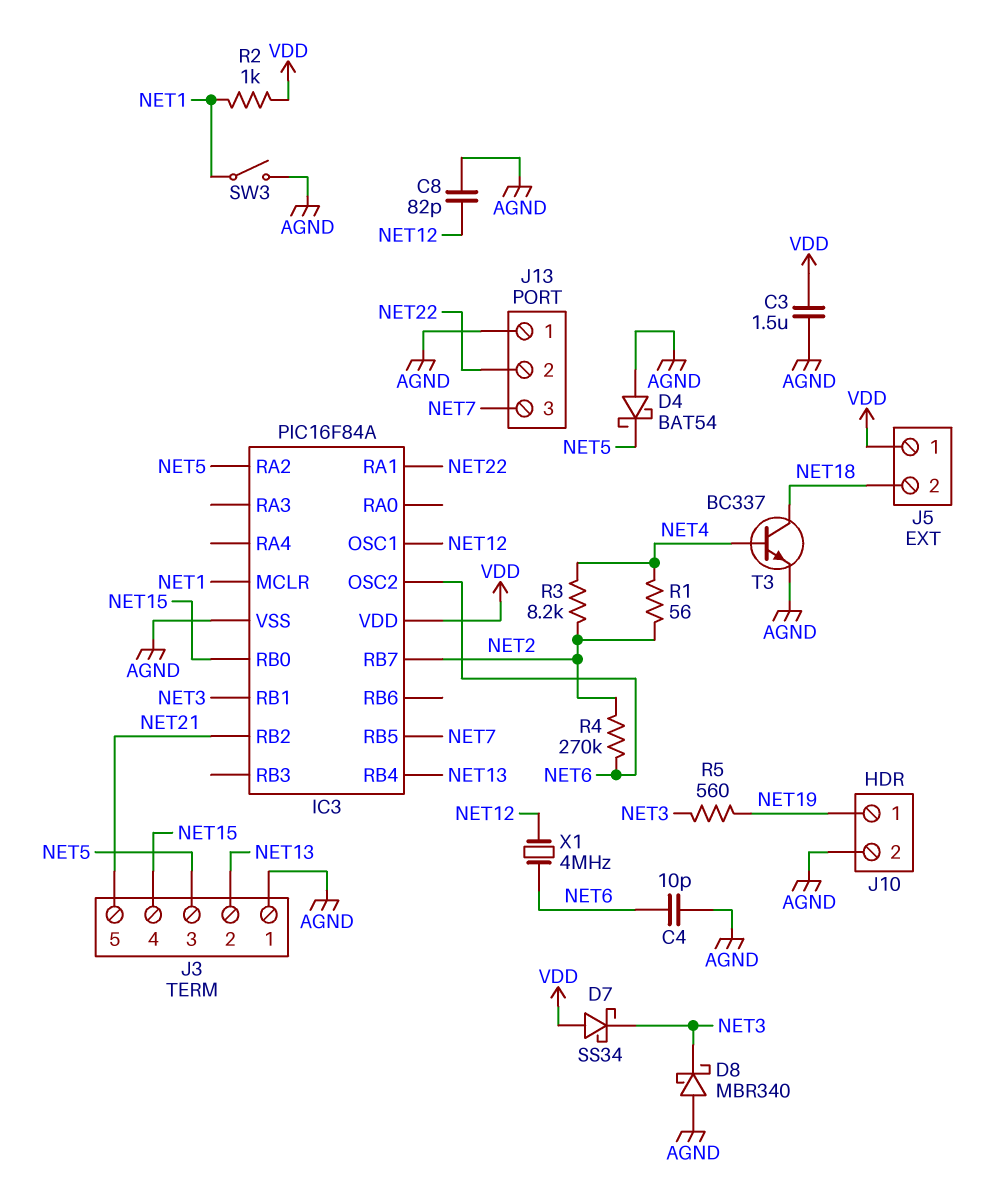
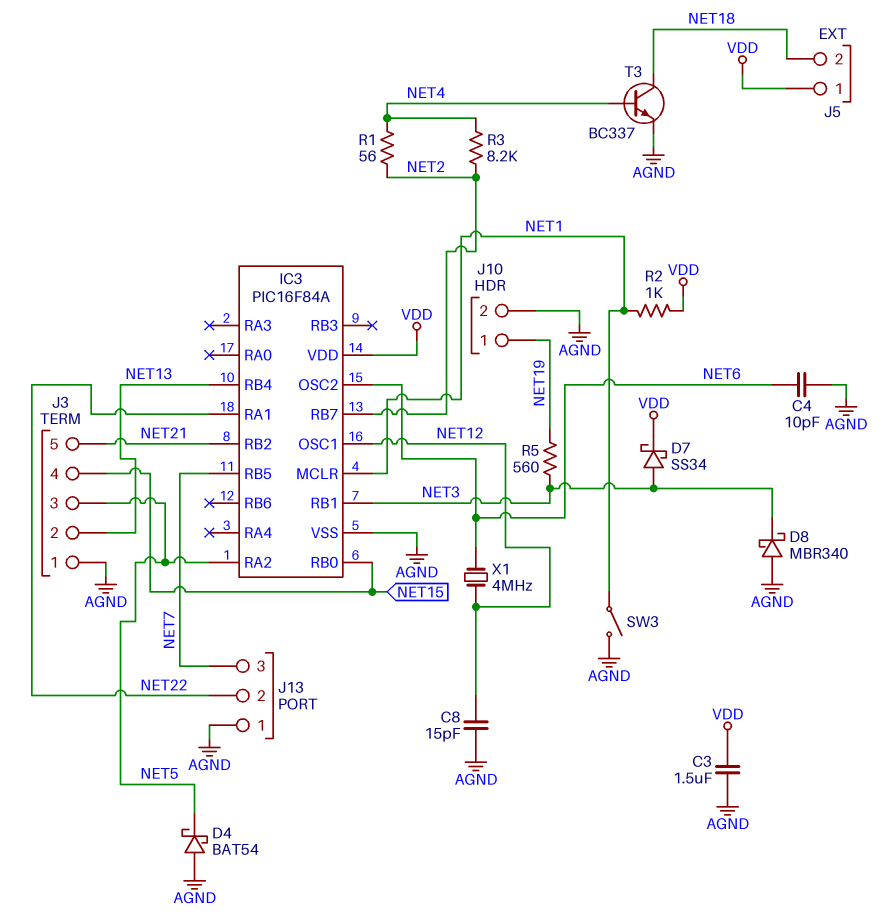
C8: 82pF (AGND, NET12) -> 15pF (AGND, NET12)
D7: schottky SS34 (A VDD, K NET3) -> schottky SS34 (A NET3, K VDD)
R4: 270k (NET2, NET6) -> none

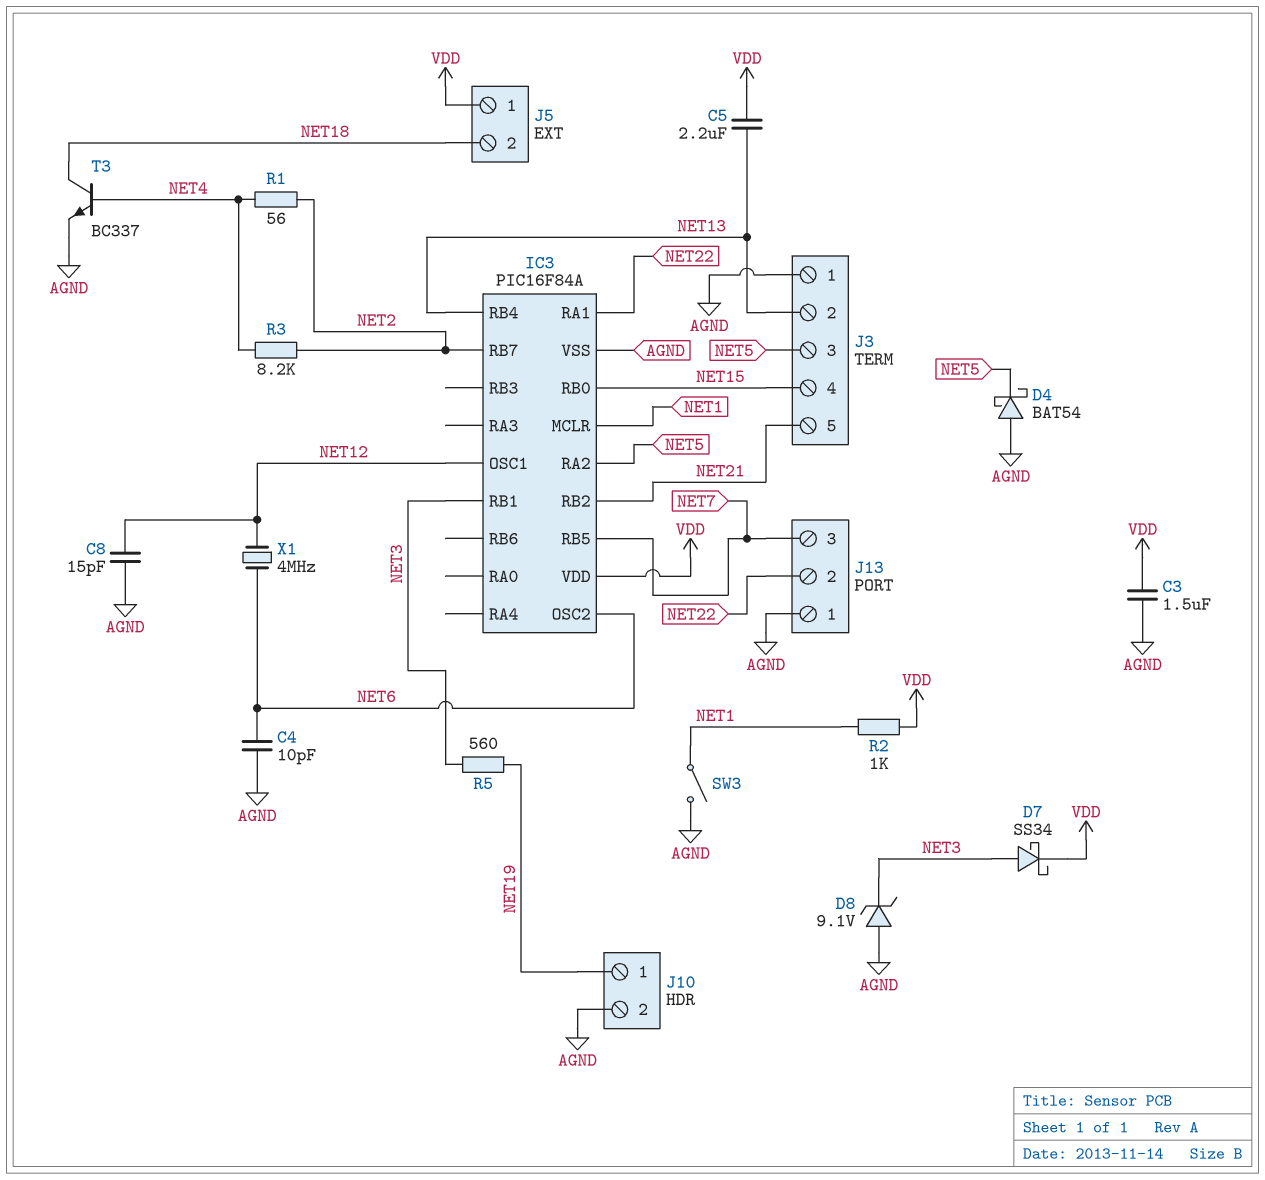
C5: none -> 2.2uF (NET13, VDD)
D8: schottky MBR340 (A AGND, K NET3) -> zener 9.1V (A AGND, K NET3)

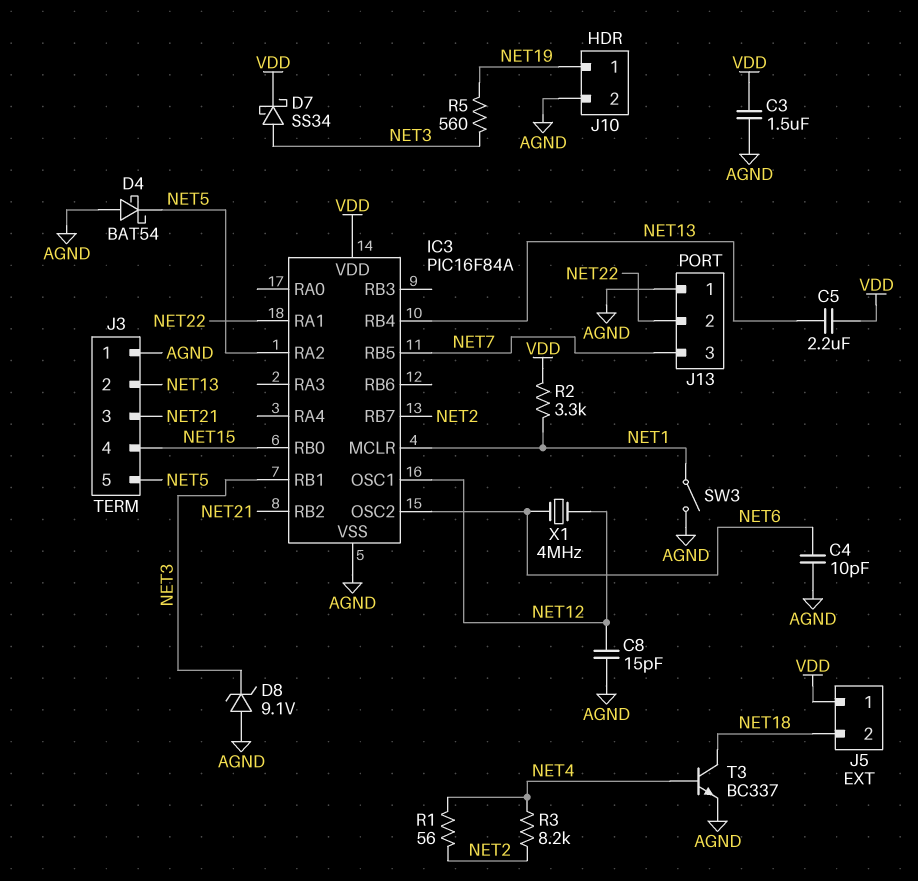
J3 pin 3: NET5 -> NET21
J3 pin 5: NET21 -> NET5
R2: 1k (NET1, VDD) -> 3.3k (NET1, VDD)

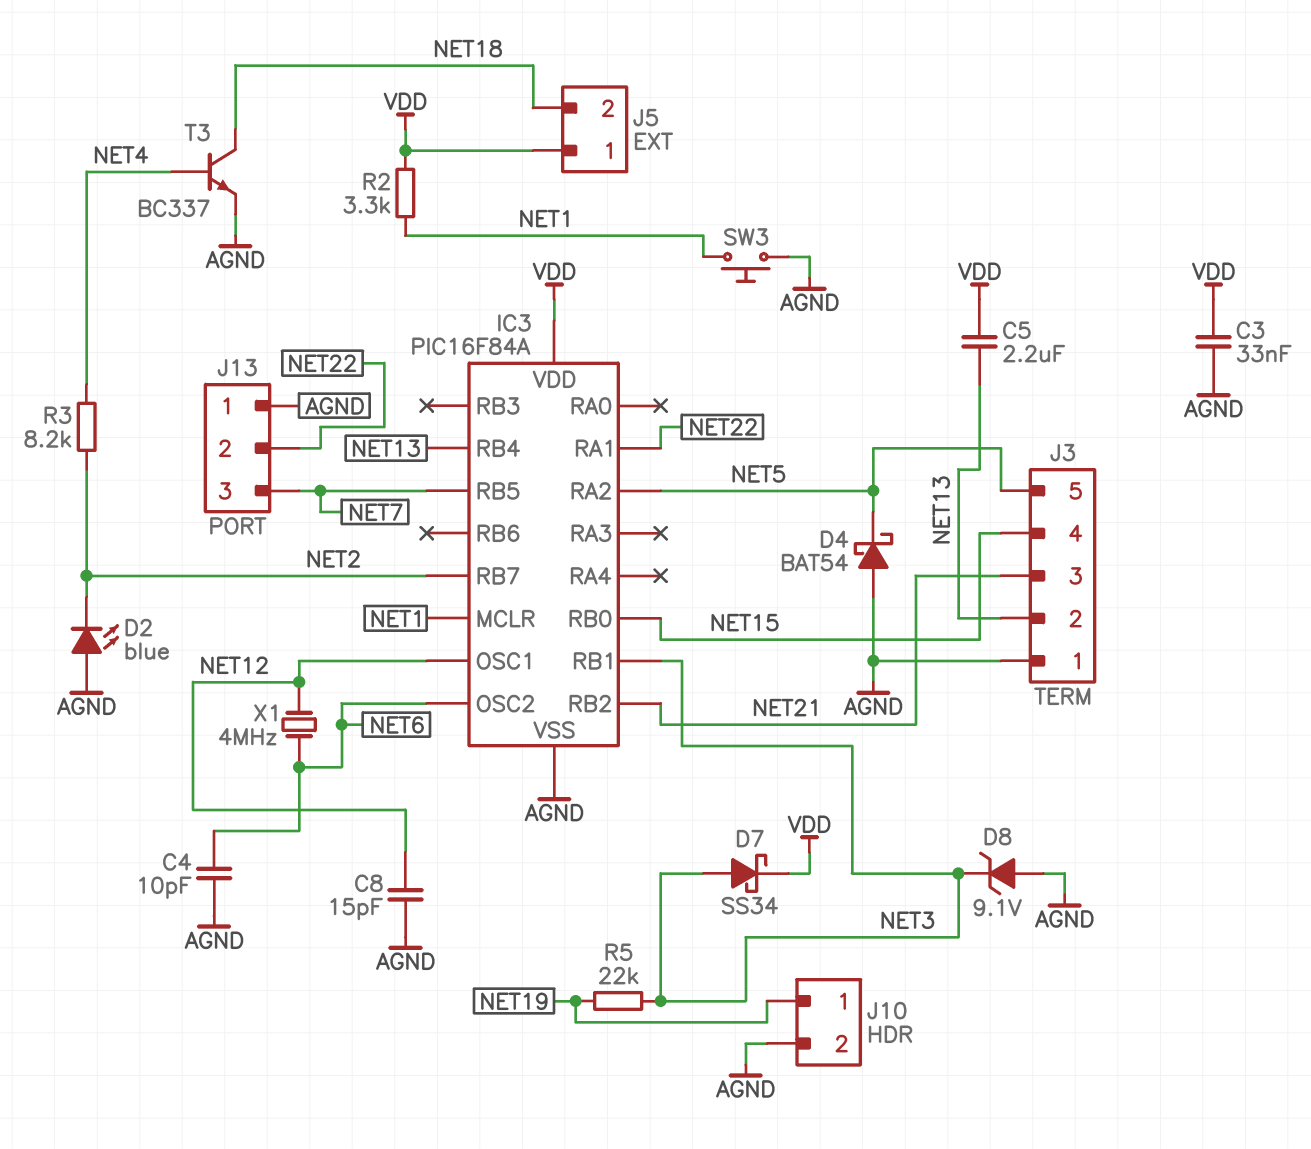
C3: 1.5uF (AGND, VDD) -> 33nF (AGND, VDD)
D2: none -> LED blue (A AGND, K NET2)
R1: 56 (NET2, NET4) -> none
R5: 560 (NET3, NET19) -> 22k (NET3, NET19)
SW3: switch (AGND, NET1) -> button (AGND, NET1)

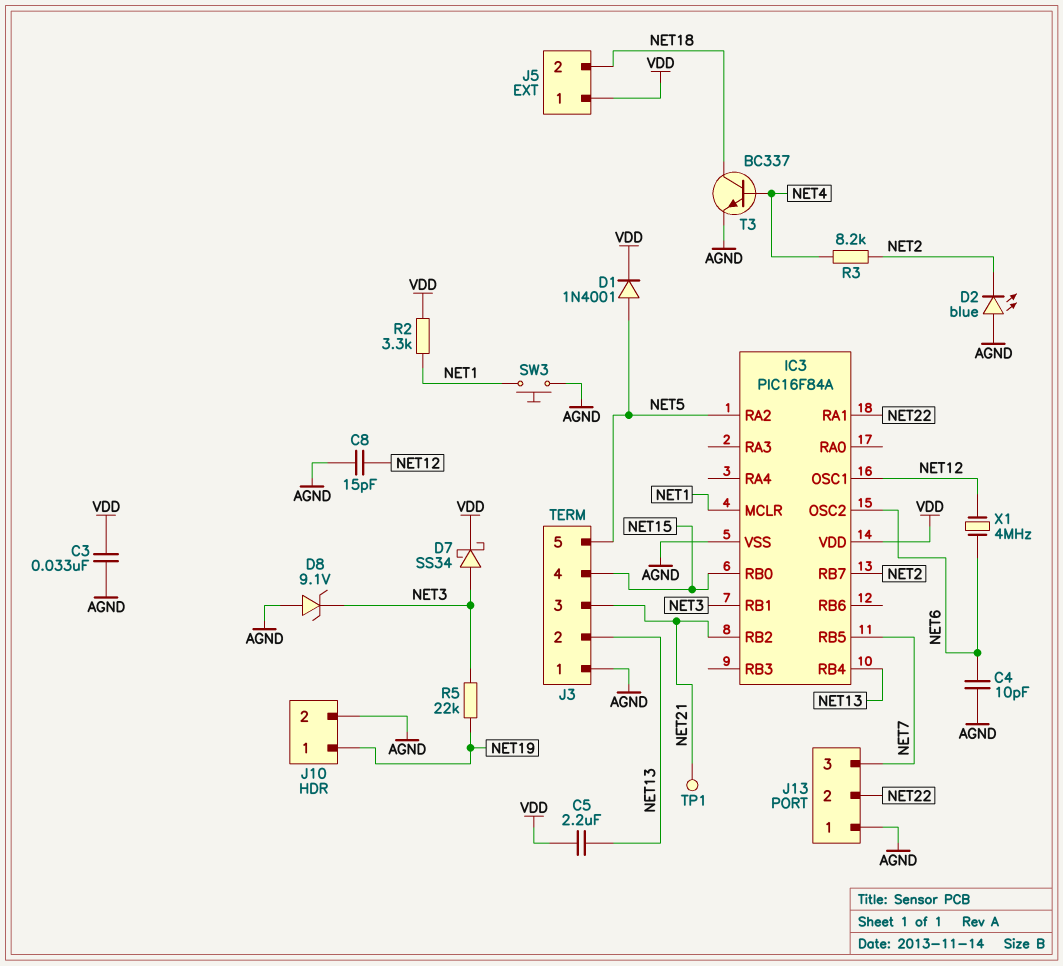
D1: none -> diode 1N4001 (A NET5, K VDD)
D4: schottky BAT54 (A AGND, K NET5) -> none
TP1: none -> test point (NET21)

